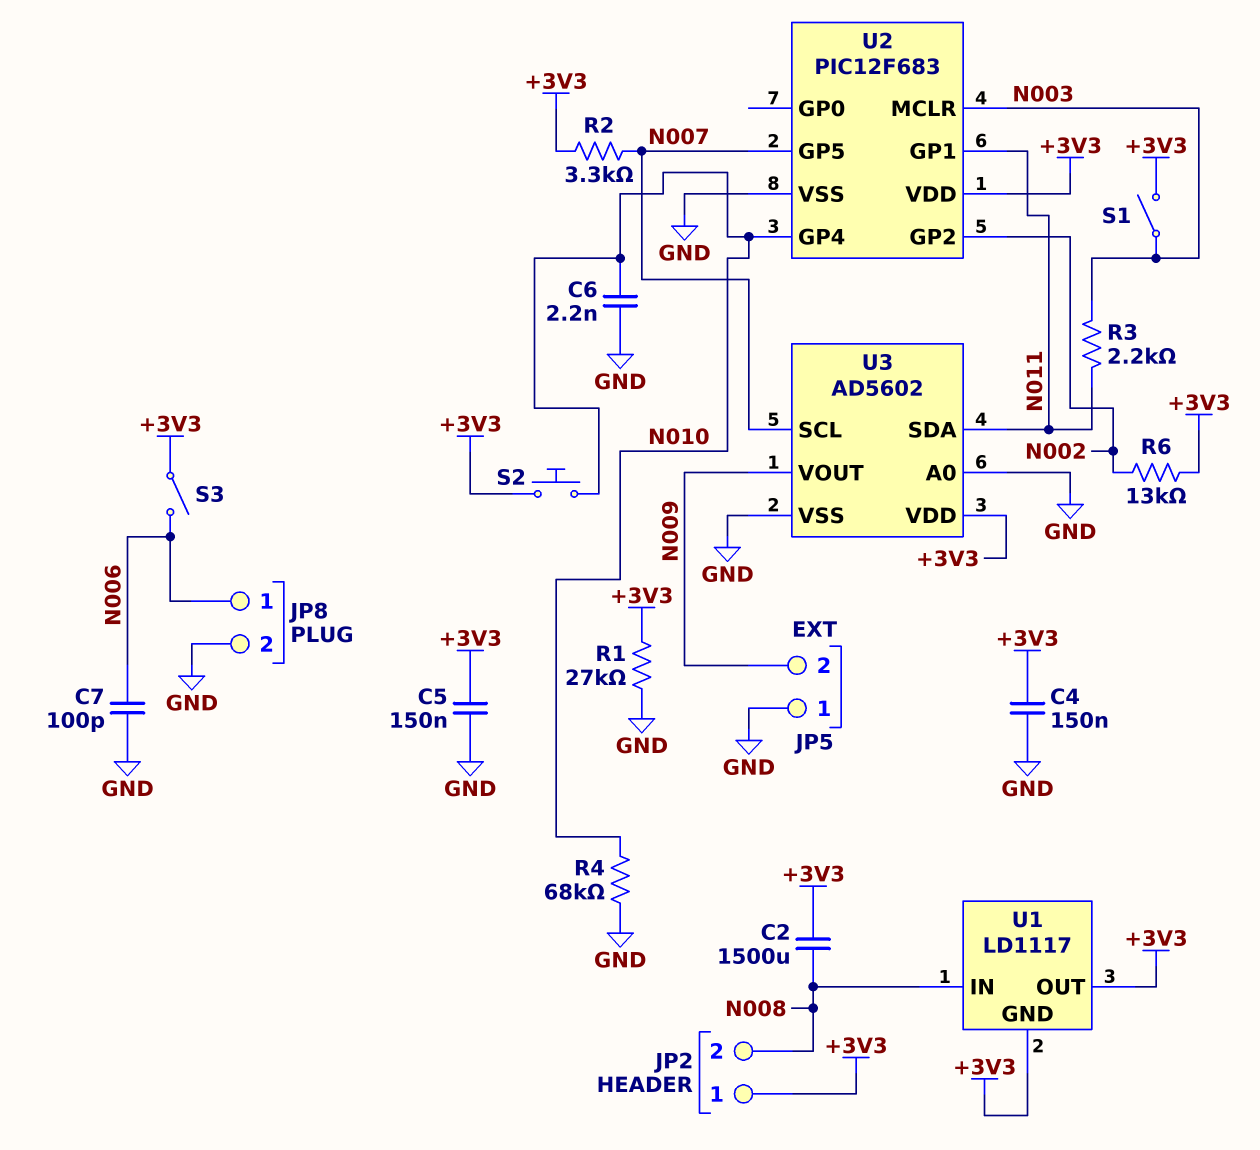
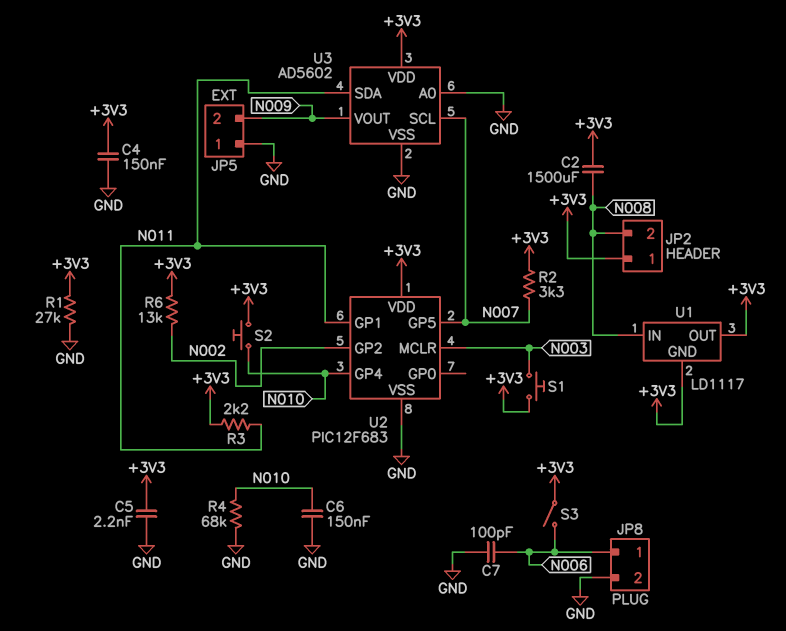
C5: 150nF (+3V3, GND) -> 2.2nF (+3V3, GND)
C6: 2.2nF (GND, N010) -> 150nF (GND, N010)
R3: 2.2k (N003, N011) -> 2.2k (+3V3, N011)
S1: switch (+3V3, N003) -> button (+3V3, N003)

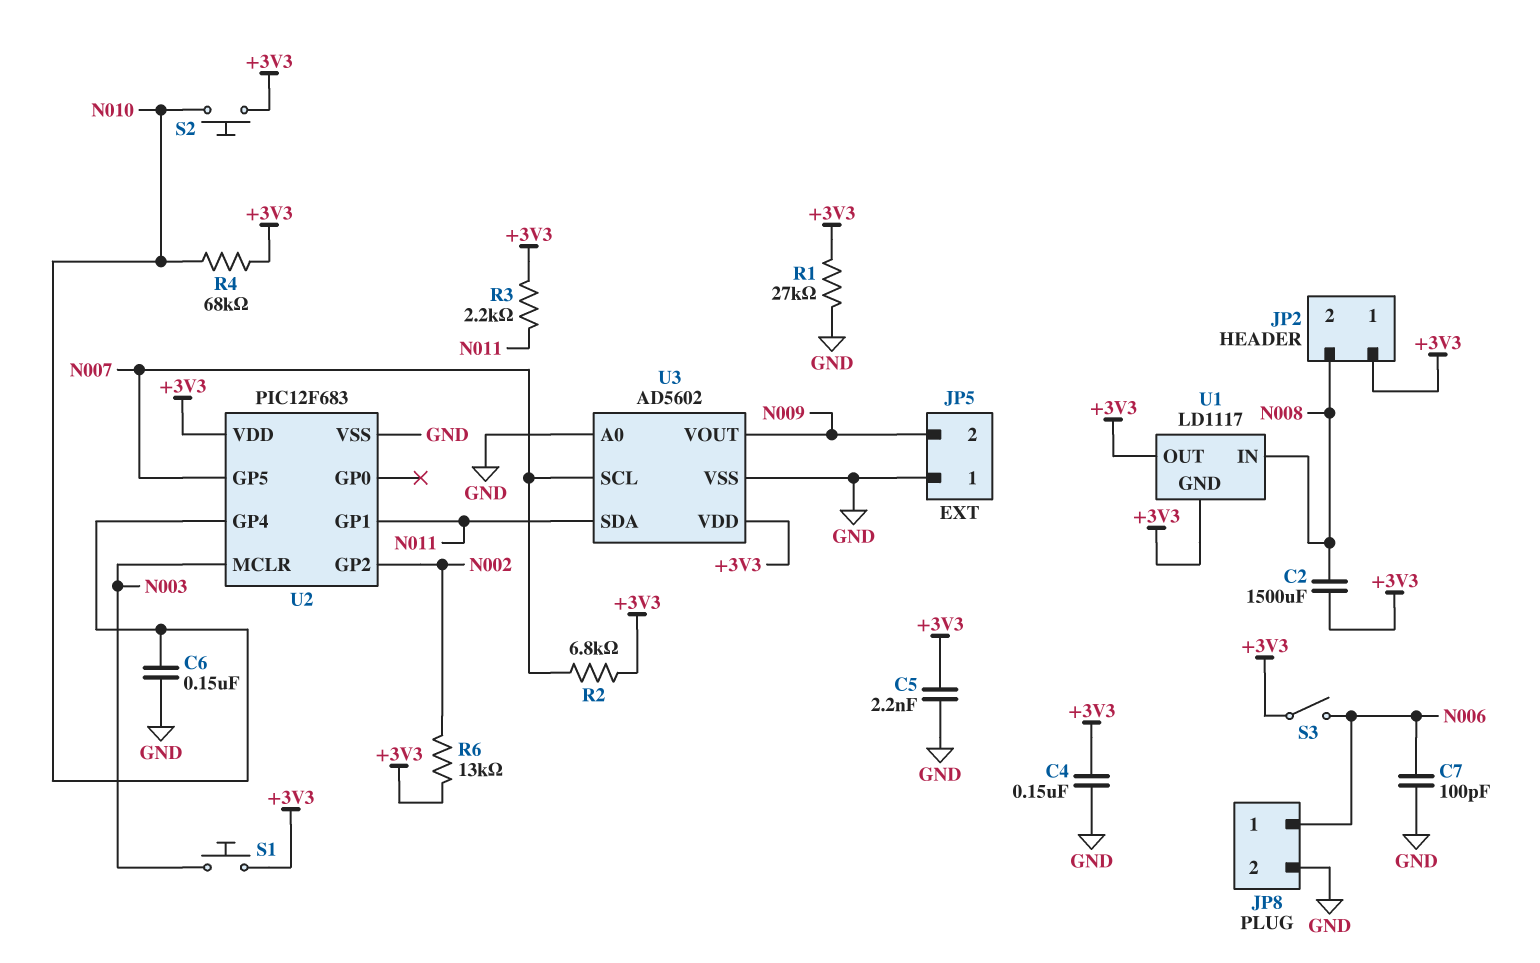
R2: 3.3k (+3V3, N007) -> 6.8k (+3V3, N007)
R4: 68k (GND, N010) -> 68k (+3V3, N010)

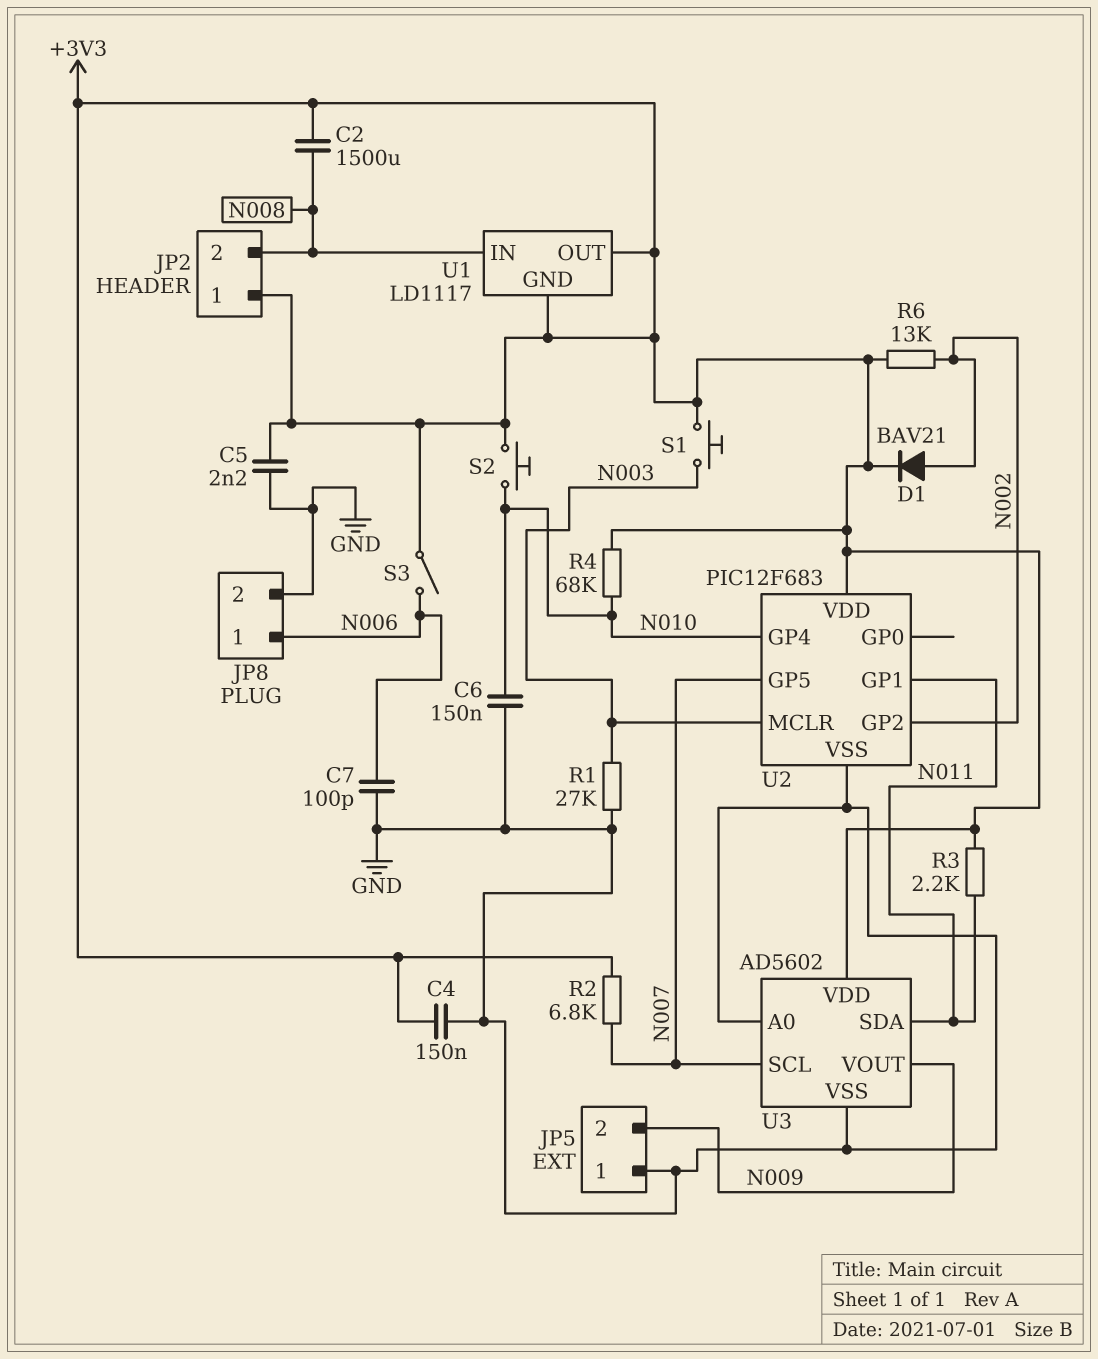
D1: none -> diode BAV21 (A N002, K +3V3)
R1: 27k (+3V3, GND) -> 27k (GND, N003)

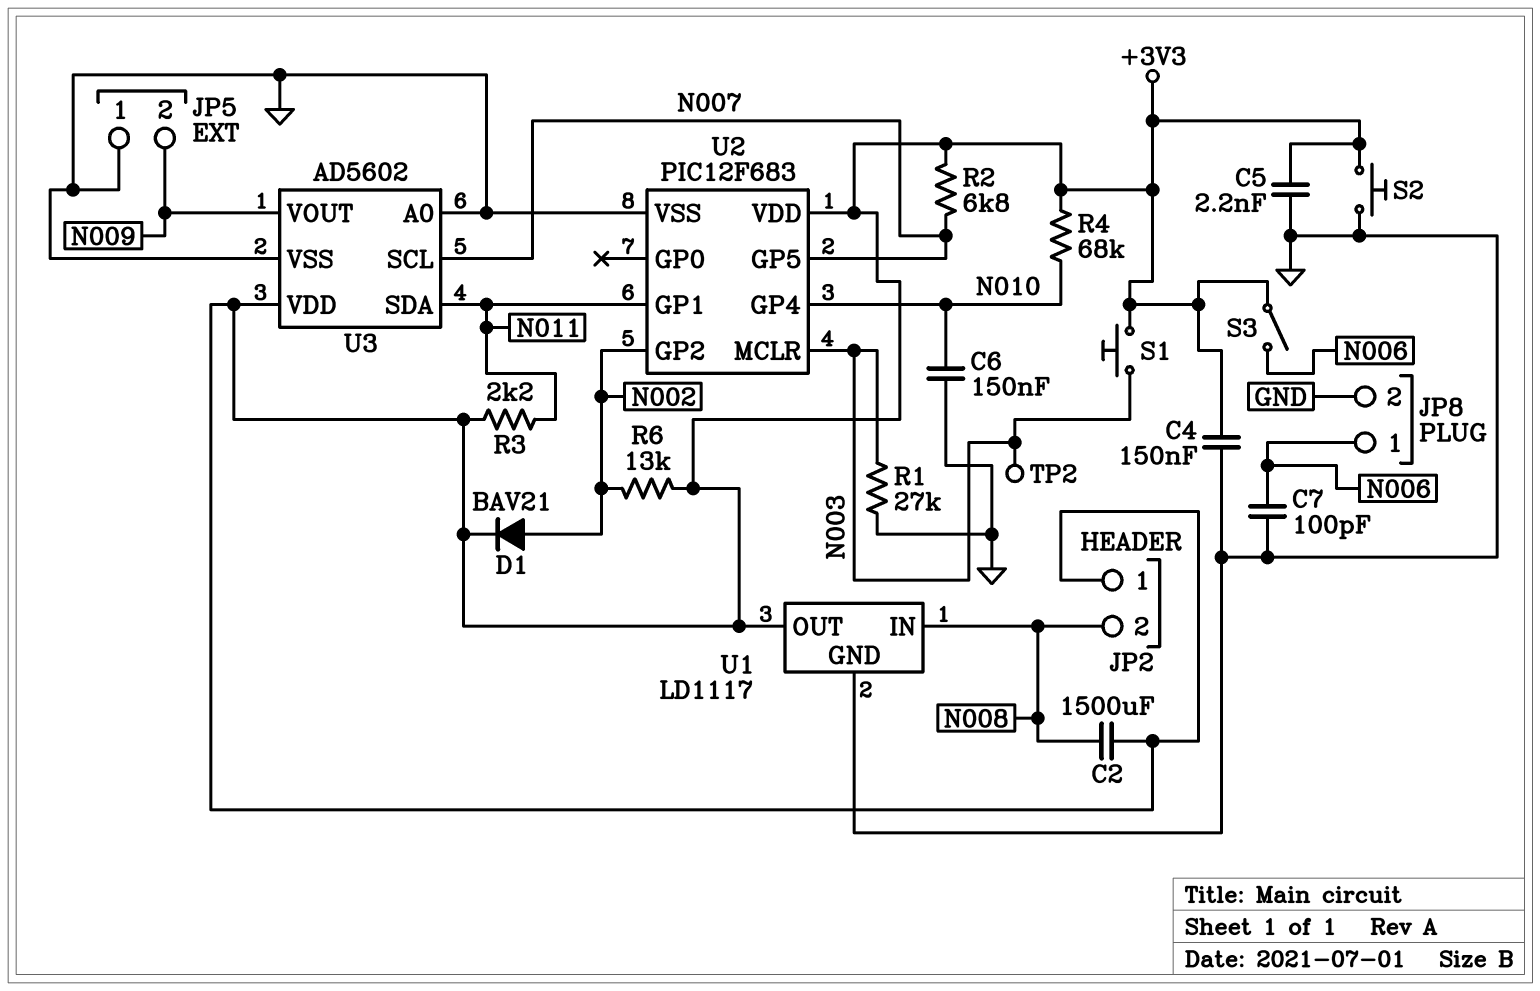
S2: button (+3V3, N010) -> button (+3V3, GND)
TP2: none -> test point (N003)
U1 pin GND: +3V3 -> GND

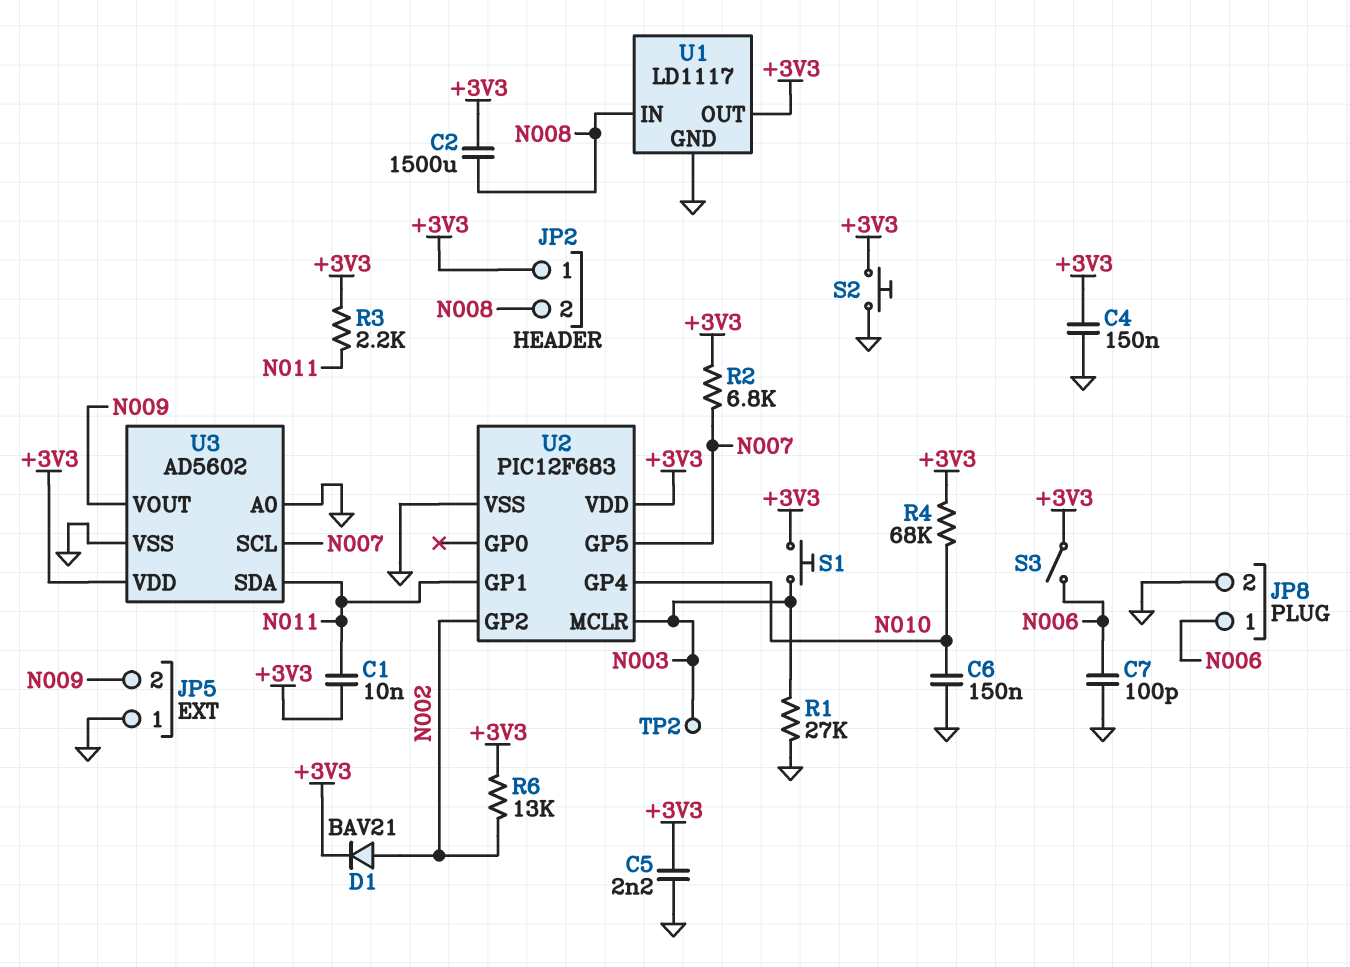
C1: none -> 10nF (+3V3, N011)

